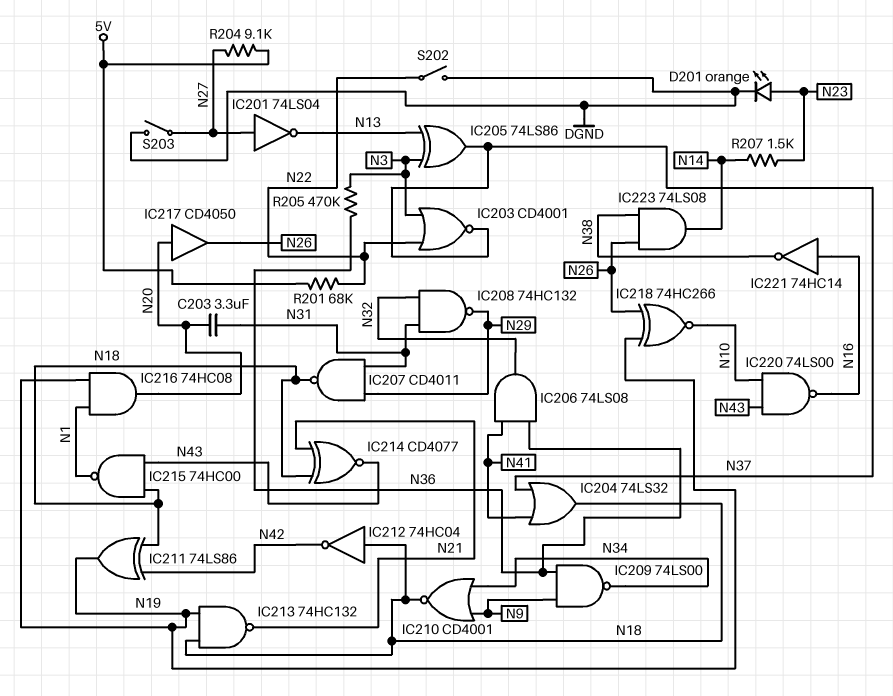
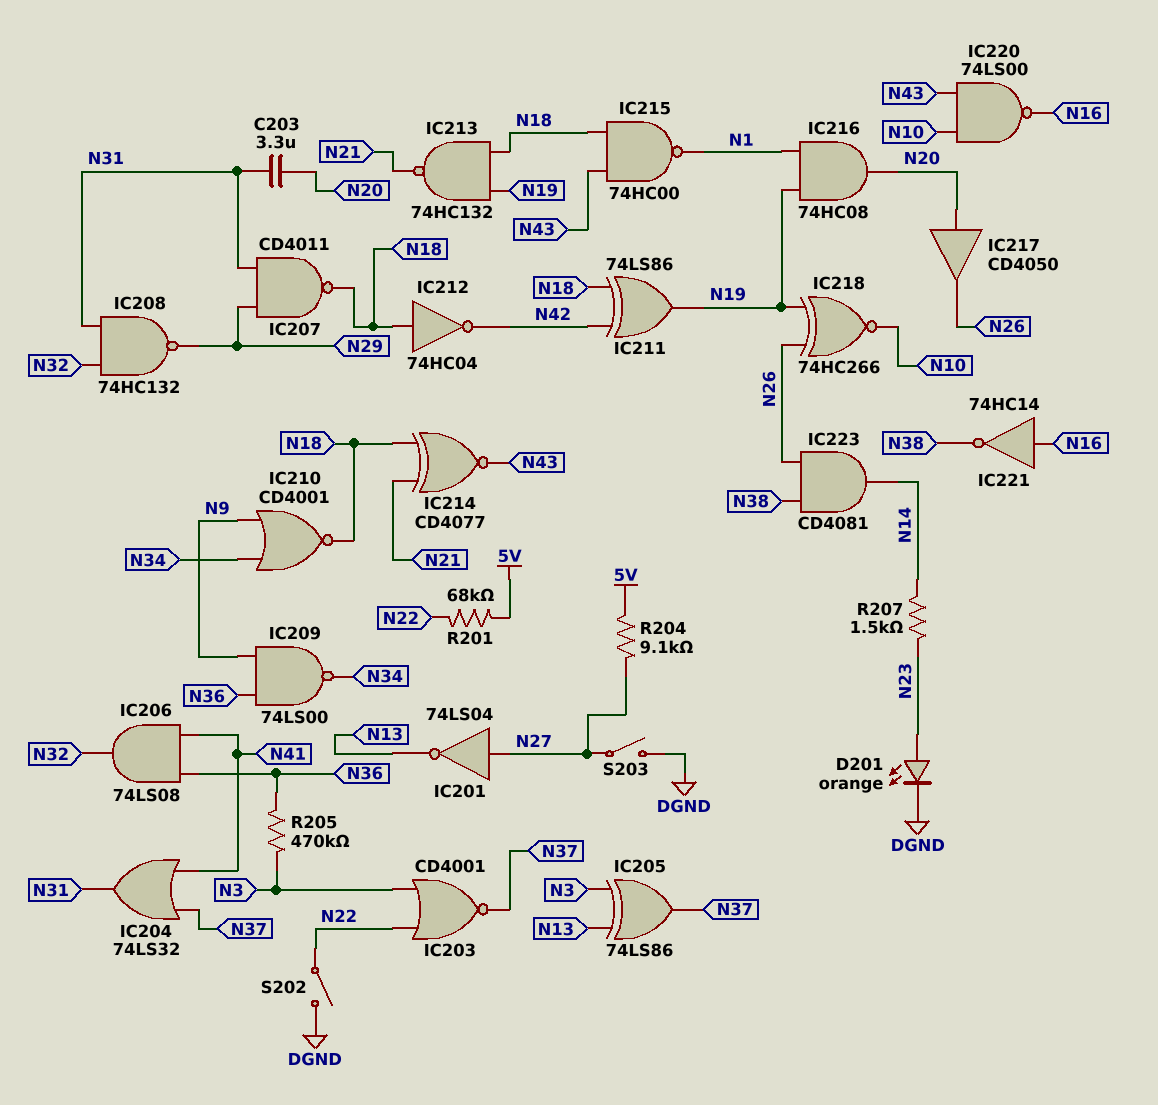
IC204: OR 74LS32 (in N37, in N41, out N18) -> OR 74LS32 (in N37, in N41, out N31)
IC223: AND 74LS08 (in N26, in N38, out N14) -> AND CD4081 (in N26, in N38, out N14)

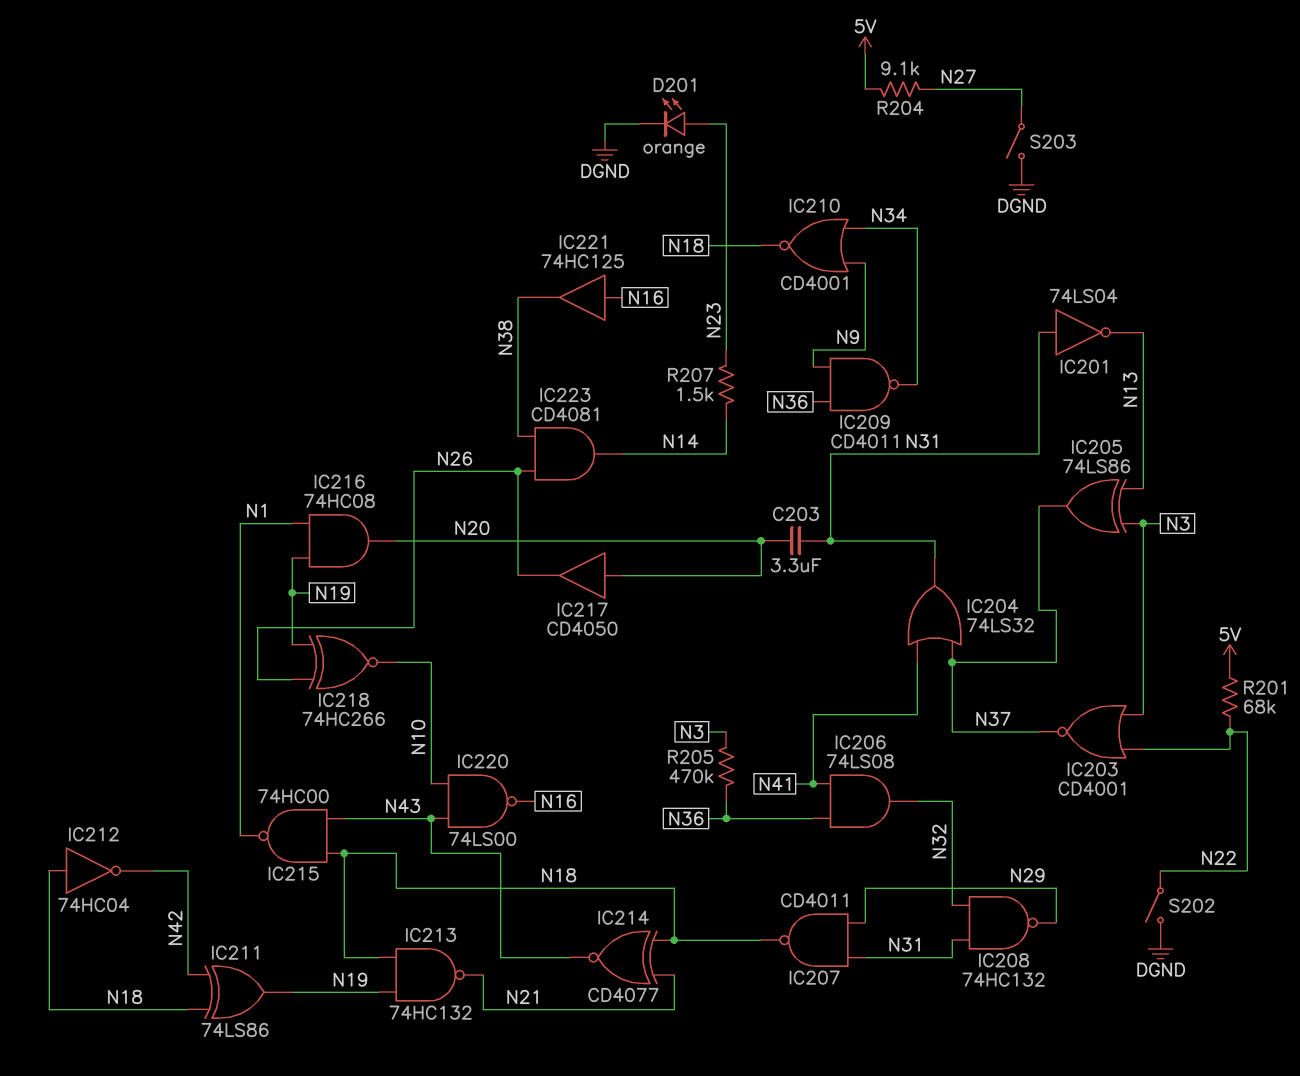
IC201: NOT 74LS04 (in N27, out N13) -> NOT 74LS04 (in N31, out N13)
IC209: NAND 74LS00 (in N9, in N36, out N34) -> NAND CD4011 (in N9, in N36, out N34)
IC221: NOT 74HC14 (in N16, out N38) -> buffer 74HC125 (in N16, out N38)

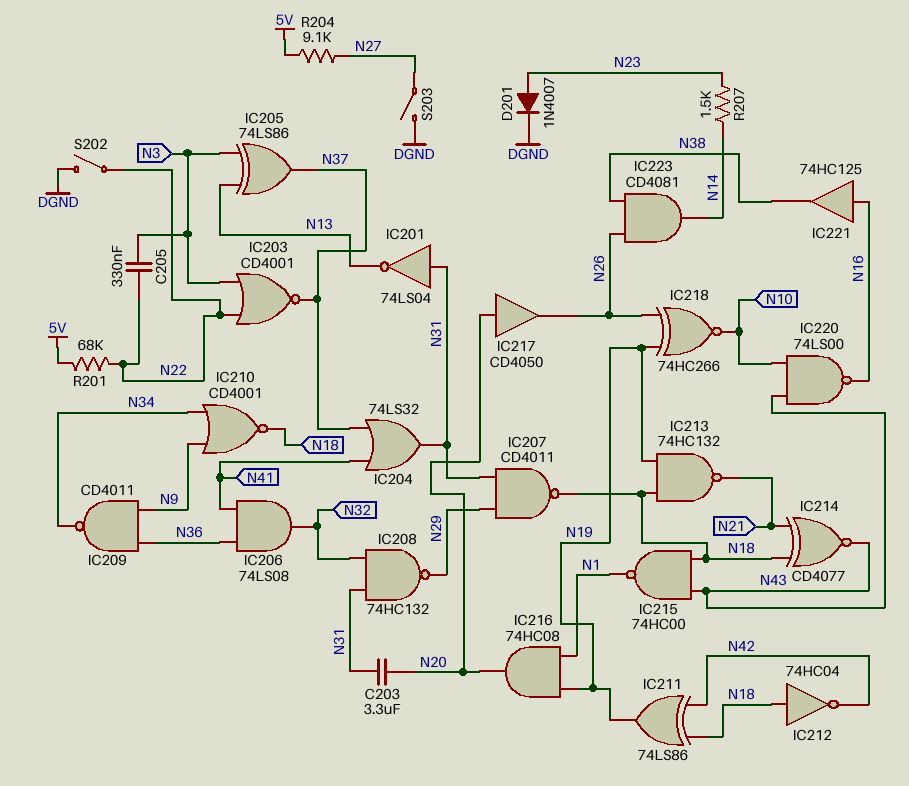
C205: none -> 330nF (N3, N22)
D201: LED orange (A N23, K DGND) -> diode 1N4007 (A N23, K DGND)
R205: 470k (N3, N36) -> none

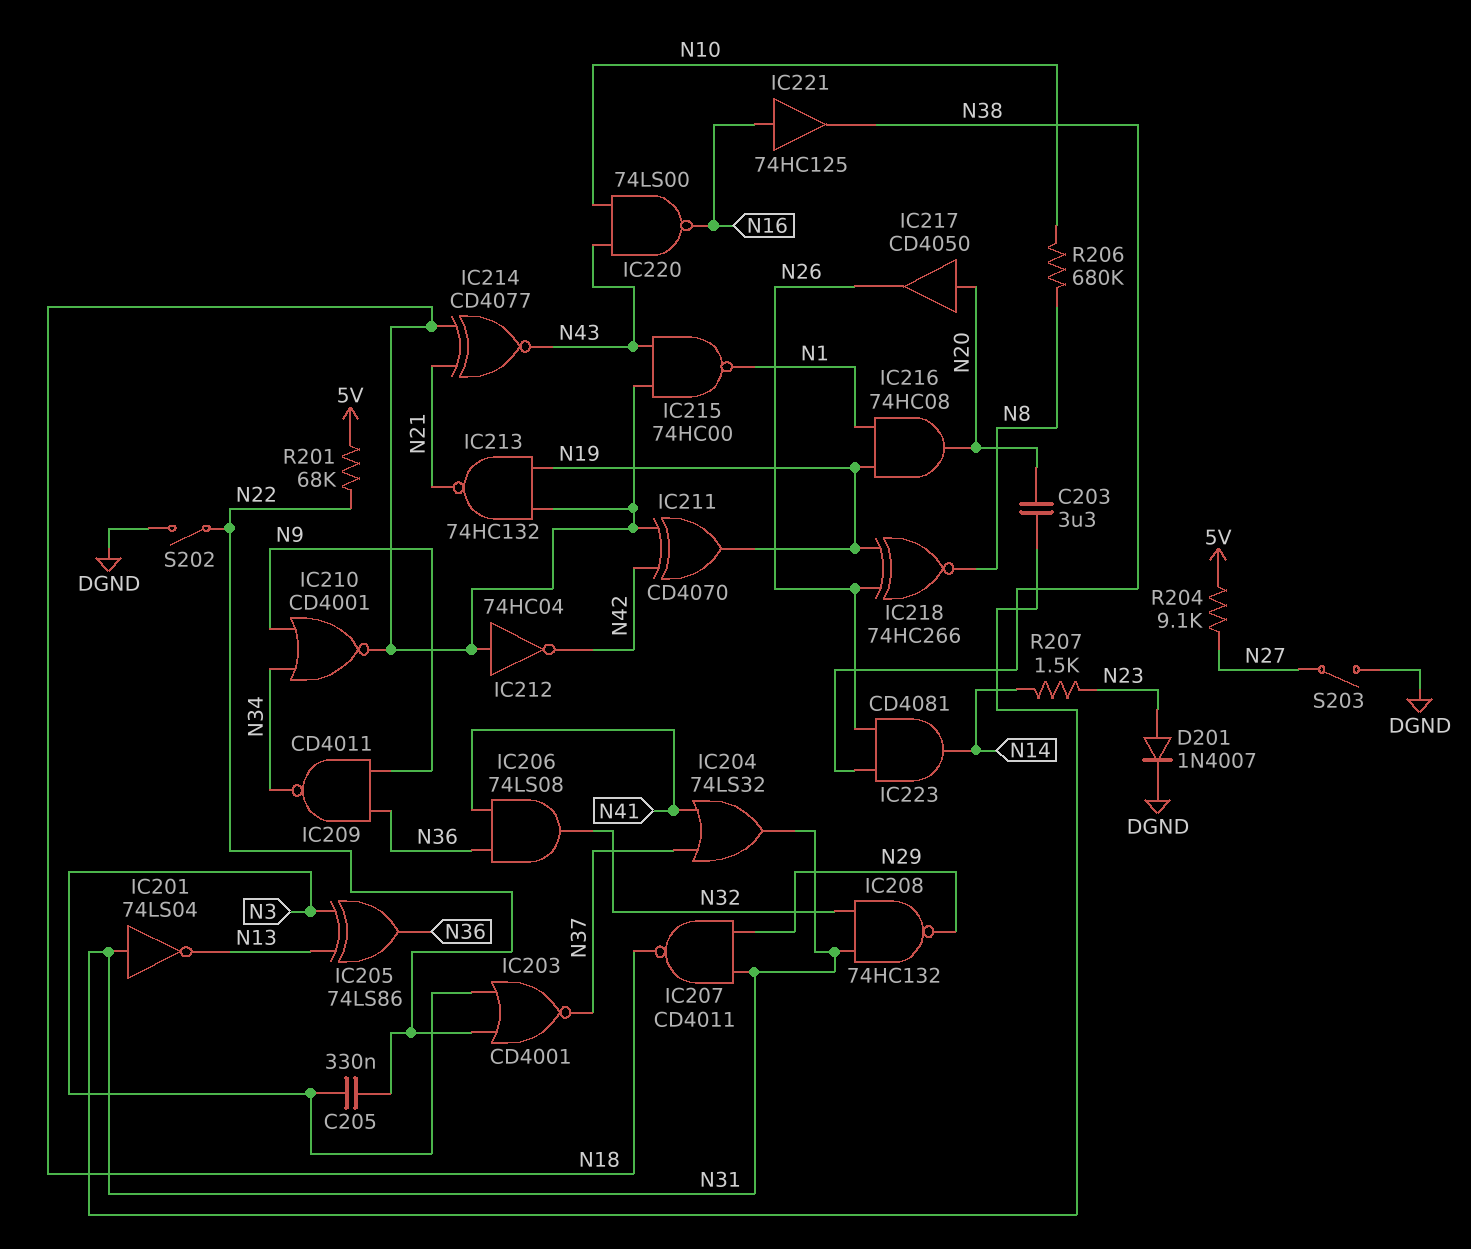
IC205: XOR 74LS86 (in N3, in N13, out N37) -> XOR 74LS86 (in N3, in N13, out N36)
IC211: XOR 74LS86 (in N18, in N42, out N19) -> XOR CD4070 (in N18, in N42, out N19)
IC218: XNOR 74HC266 (in N19, in N26, out N10) -> XNOR 74HC266 (in N19, in N26, out N8)
R206: none -> 680k (N8, N10)

